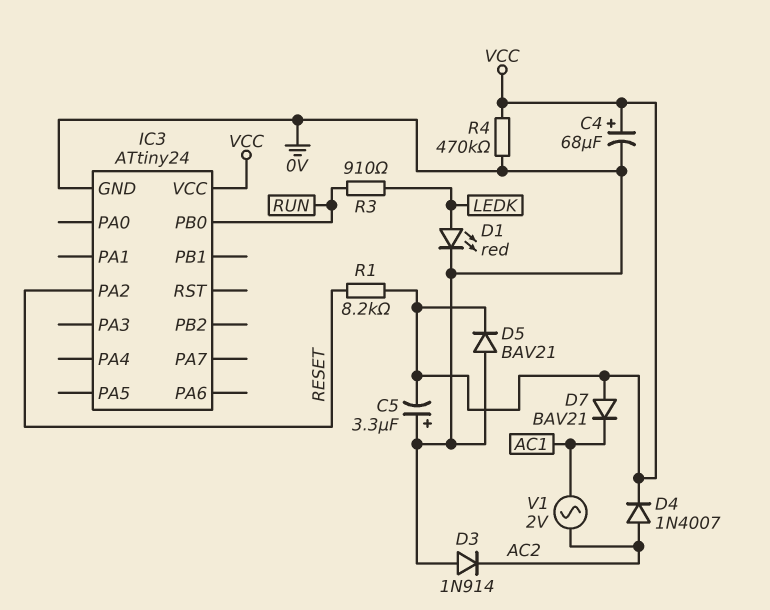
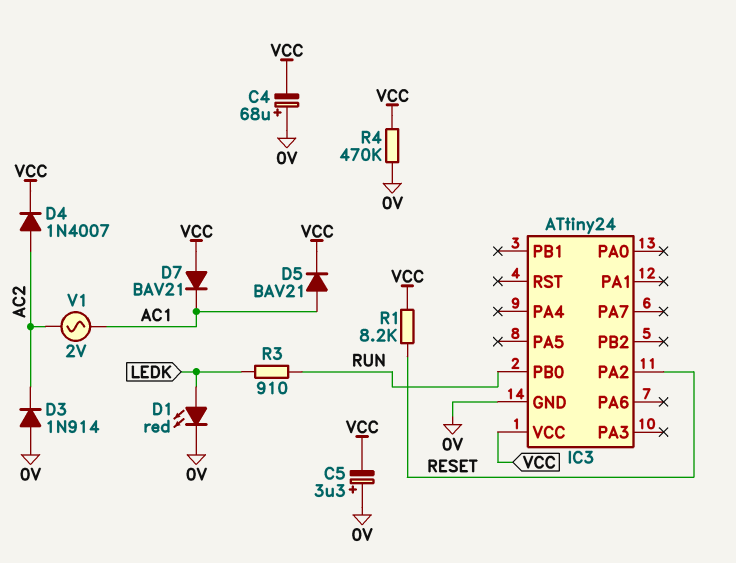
C4: 68uF (plus VCC, minus 0V) -> 68uF (plus 0V, minus VCC)
D5: diode BAV21 (A 0V, K VCC) -> diode BAV21 (A AC1, K VCC)

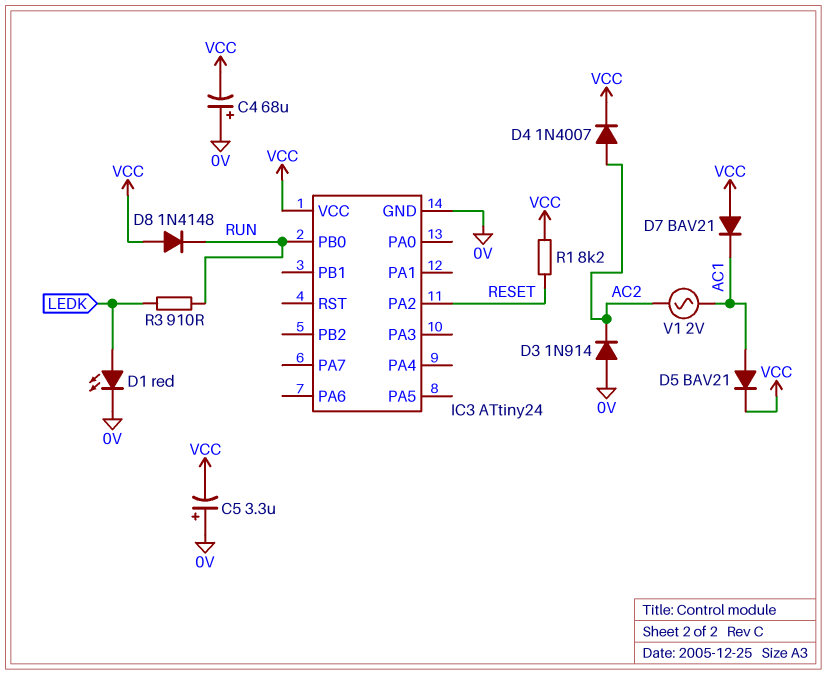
D8: none -> diode 1N4148 (A VCC, K RUN)
R4: 470k (0V, VCC) -> none

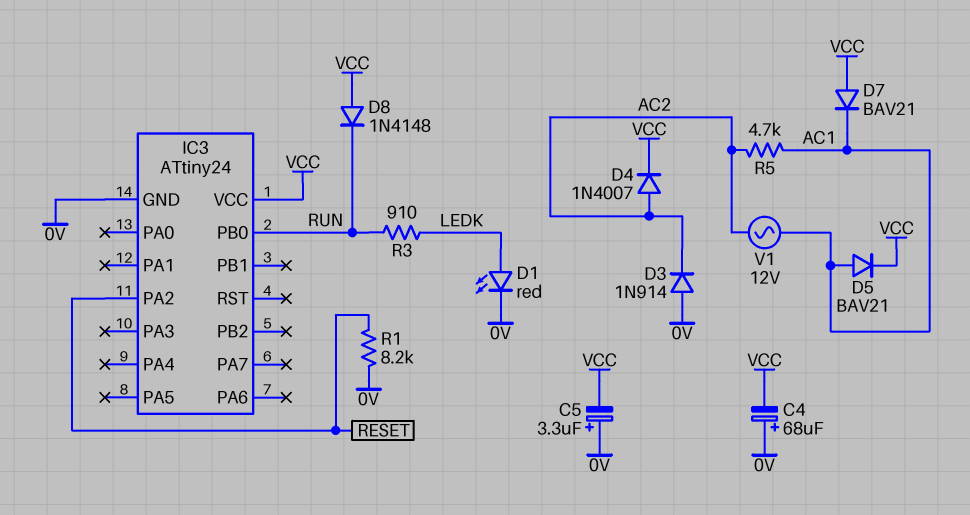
R1: 8.2k (RESET, VCC) -> 8.2k (0V, RESET)
R5: none -> 4.7k (AC1, AC2)
V1: AC 2V (AC1, AC2) -> AC 12V (AC1, AC2)

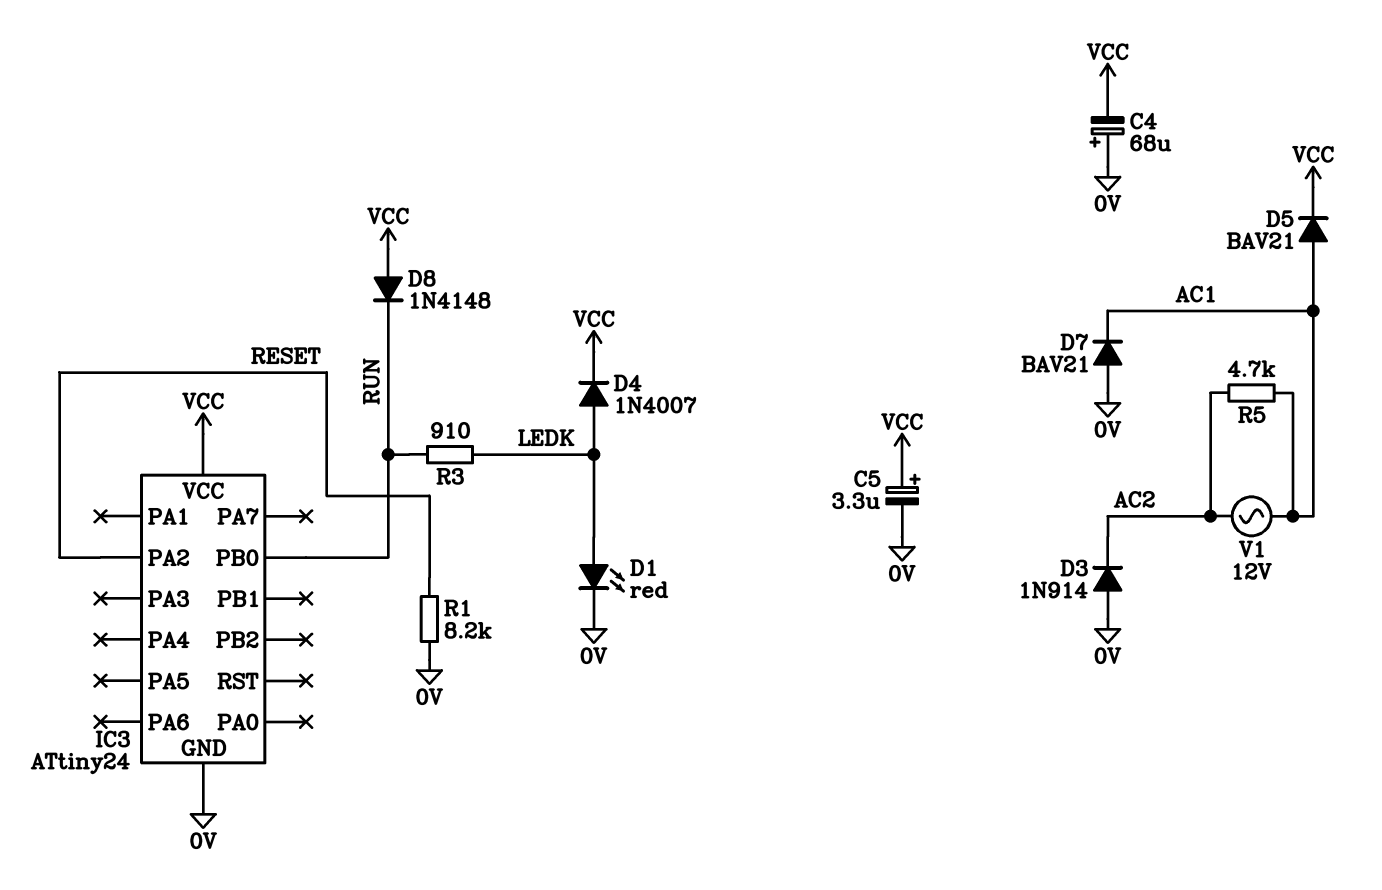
C5: 3.3uF (plus 0V, minus VCC) -> 3.3uF (plus VCC, minus 0V)
D4: diode 1N4007 (A AC2, K VCC) -> diode 1N4007 (A LEDK, K VCC)
D7: diode BAV21 (A VCC, K AC1) -> diode BAV21 (A 0V, K AC1)

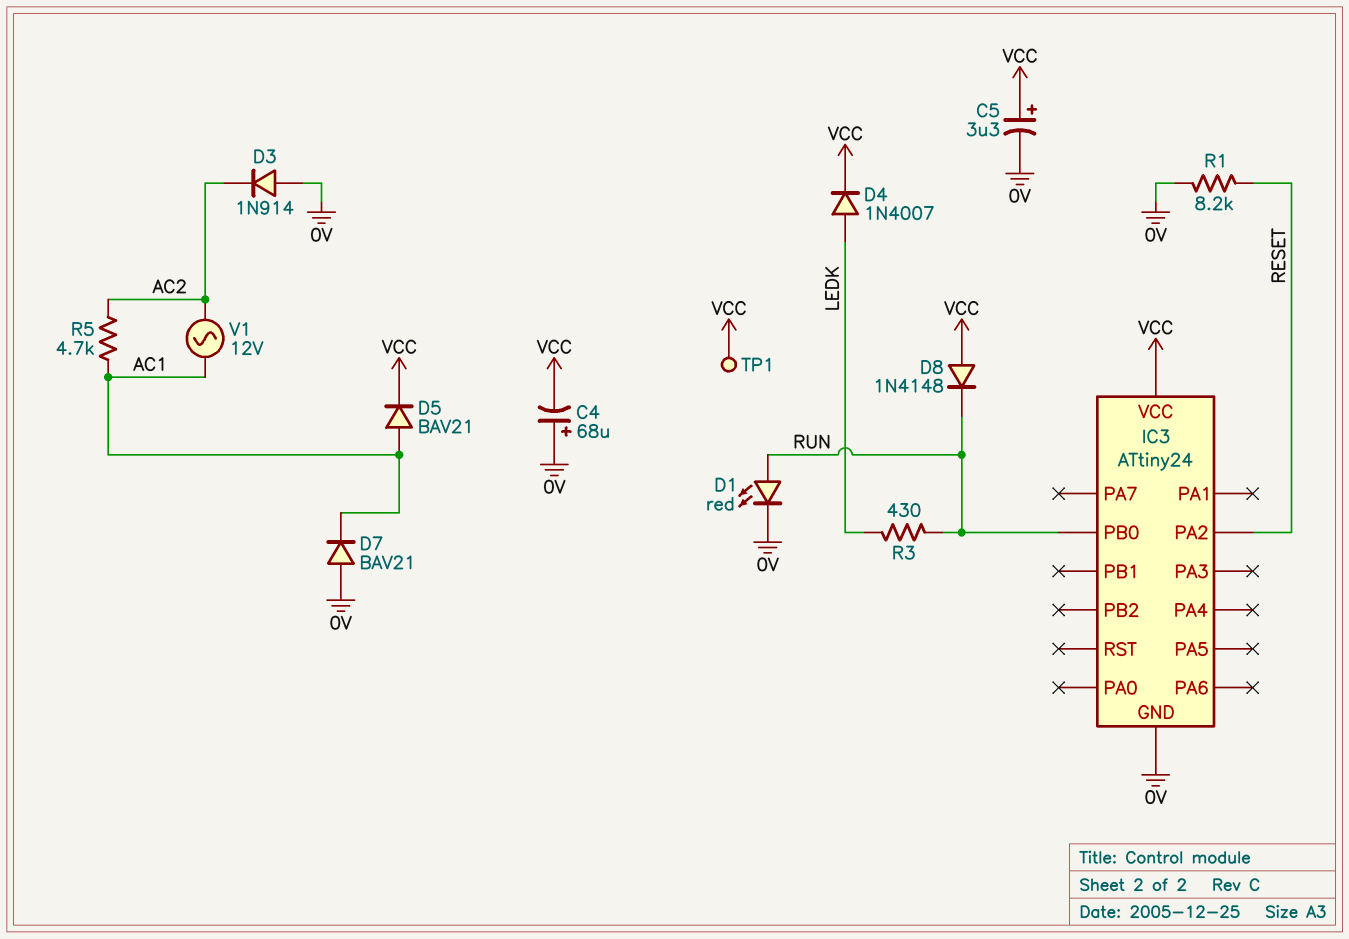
D1: LED red (A LEDK, K 0V) -> LED red (A RUN, K 0V)
R3: 910 (LEDK, RUN) -> 430 (LEDK, RUN)
TP1: none -> test point (VCC)

